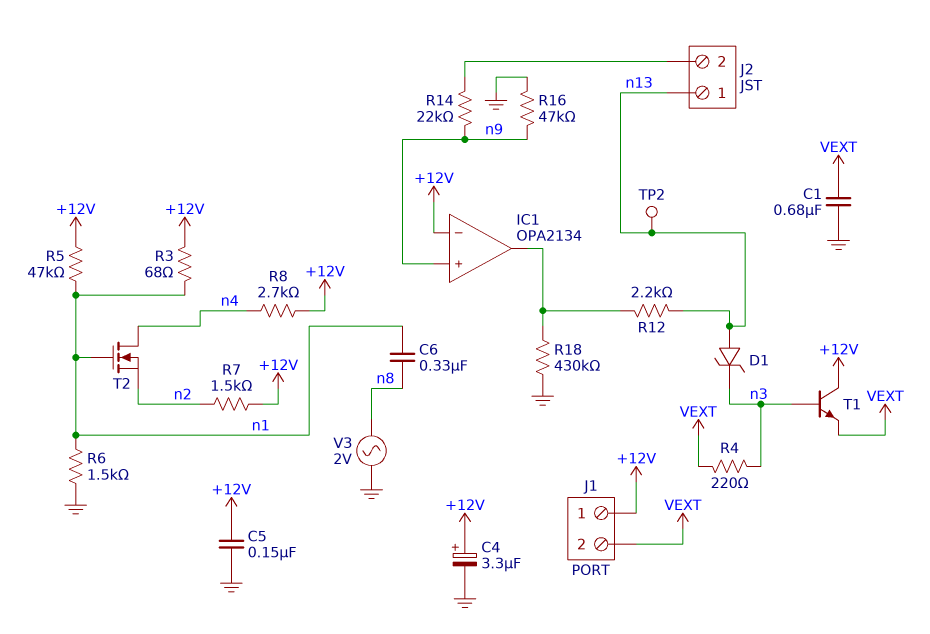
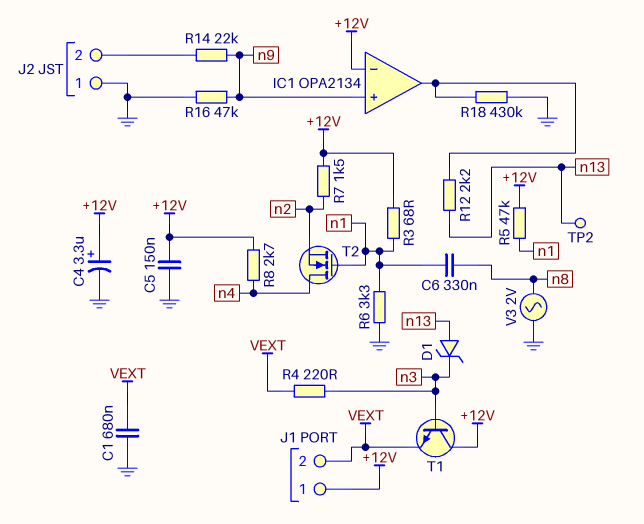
J2 pin 1: n13 -> GND
R6: 1.5k (GND, n1) -> 3.3k (GND, n1)

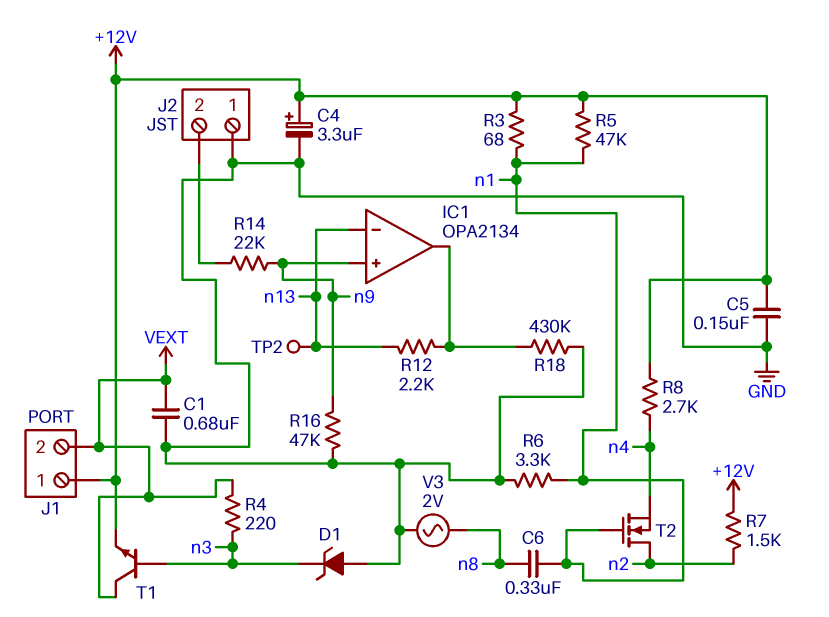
D1: zener (A n13, K n3) -> zener (A GND, K n3)
IC1 pin in-: +12V -> n13
T1: NPN (B n3, C +12V, E VEXT) -> NPN (B n3, C VEXT, E +12V)
T2: NMOS (G n1, D n4, S n2) -> NMOS (G n1, D n2, S n4)

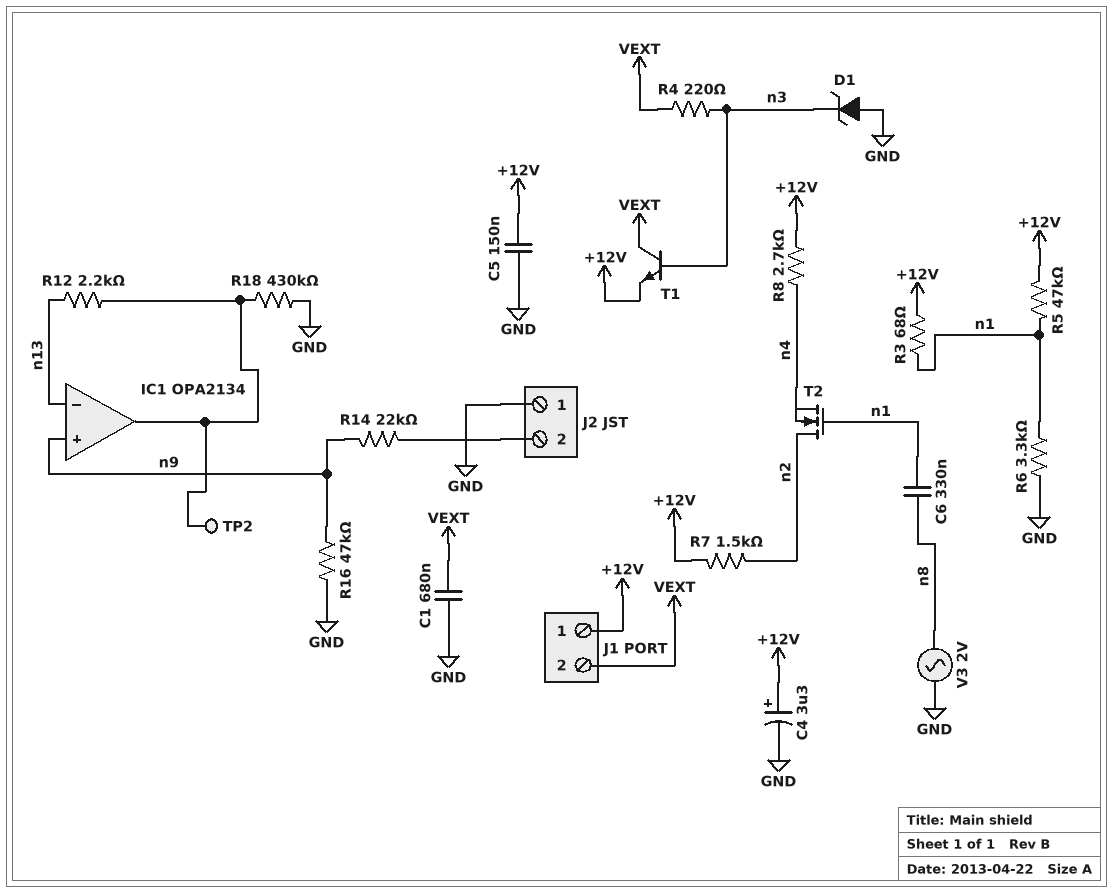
TP2: test point (n13) -> test point (IC1/out)

